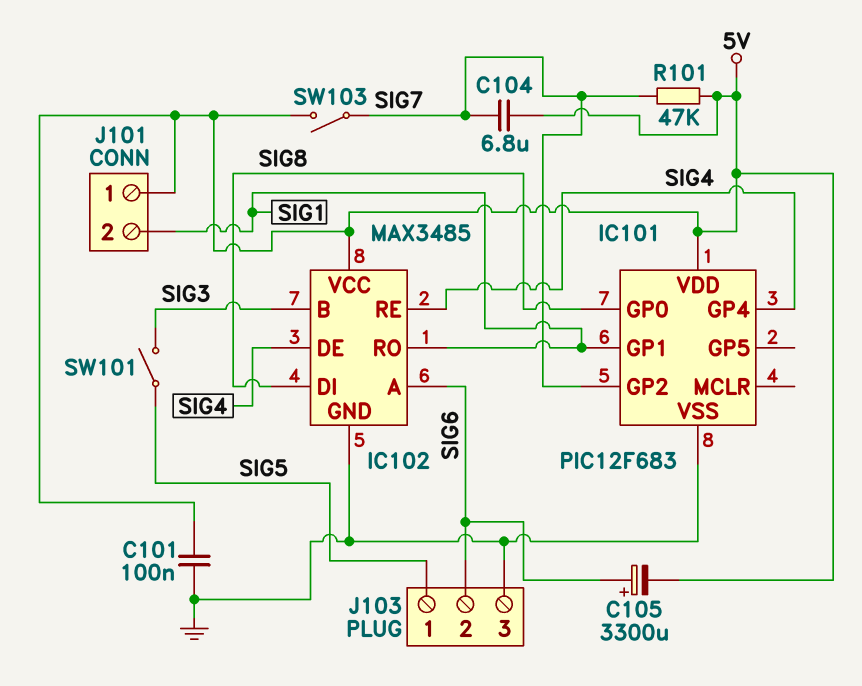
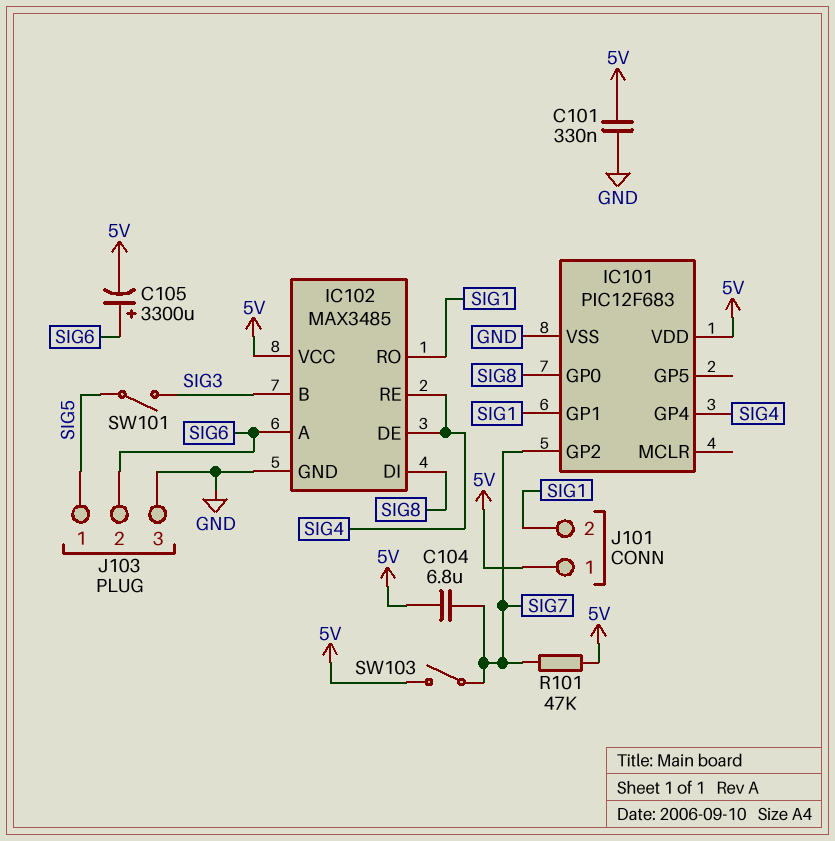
C101: 100nF (5V, GND) -> 330nF (5V, GND)

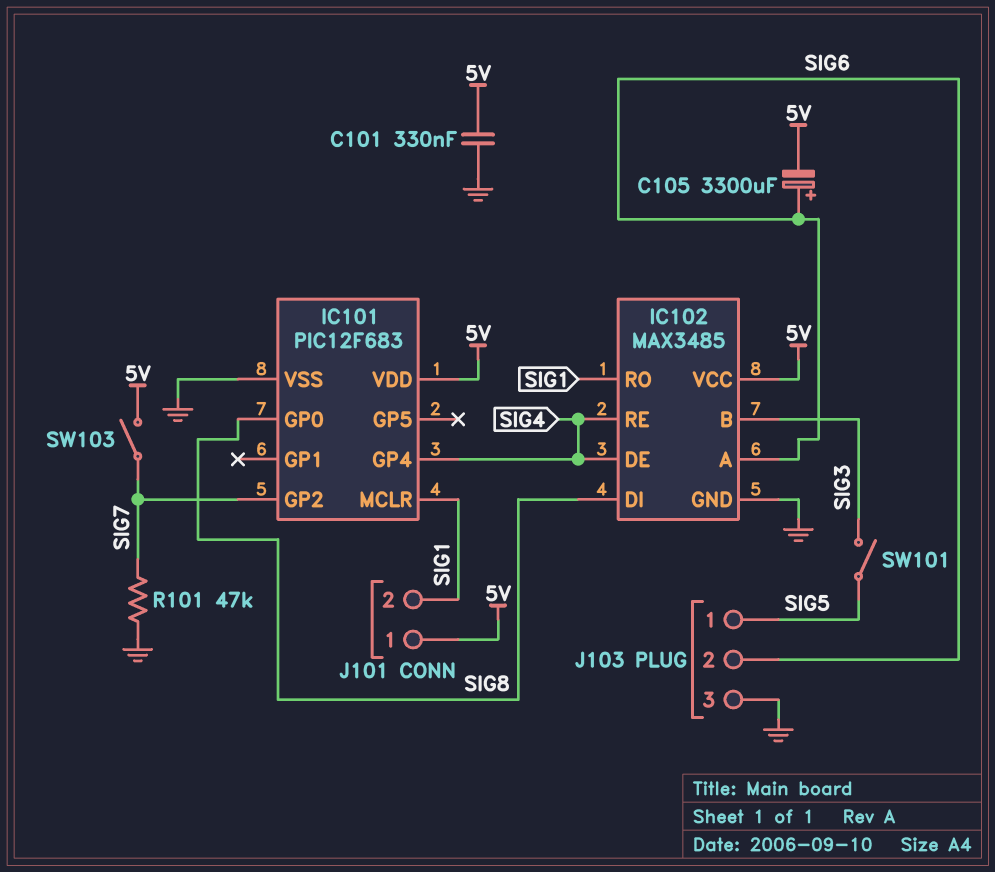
C104: 6.8uF (5V, SIG7) -> none
IC101 pin GP1: SIG1 -> none
IC101 pin MCLR: none -> SIG1
R101: 47k (5V, SIG7) -> 47k (GND, SIG7)

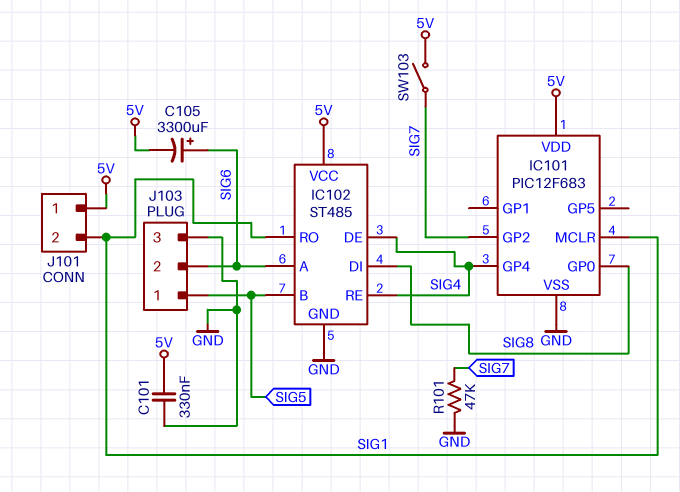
IC102: MAX3485 -> ST485
IC102 pin B: SIG3 -> SIG5
SW101: switch (SIG3, SIG5) -> none

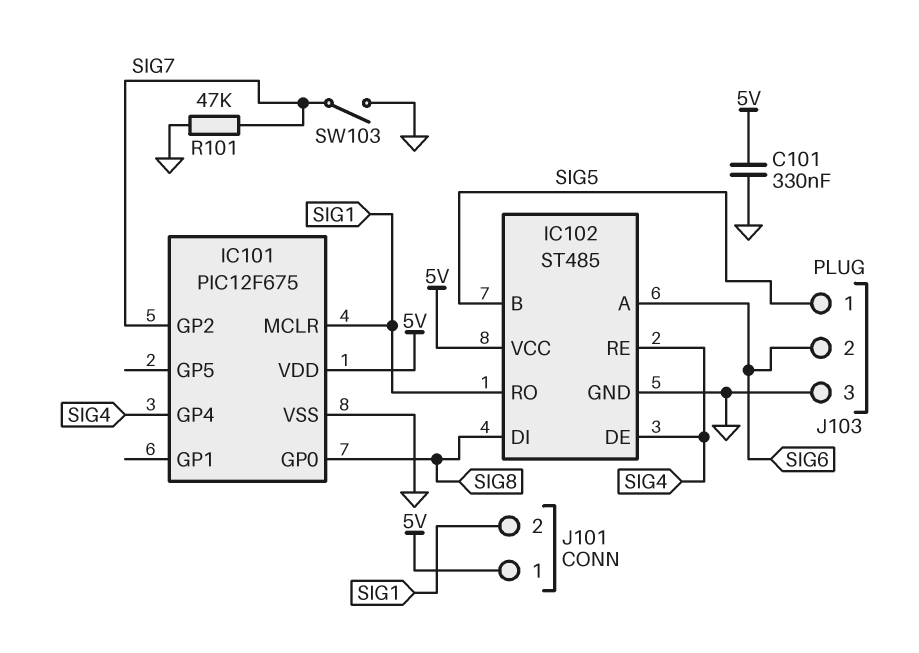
C105: 3300uF (plus SIG6, minus 5V) -> none
IC101: PIC12F683 -> PIC12F675
SW103: switch (5V, SIG7) -> switch (GND, SIG7)

